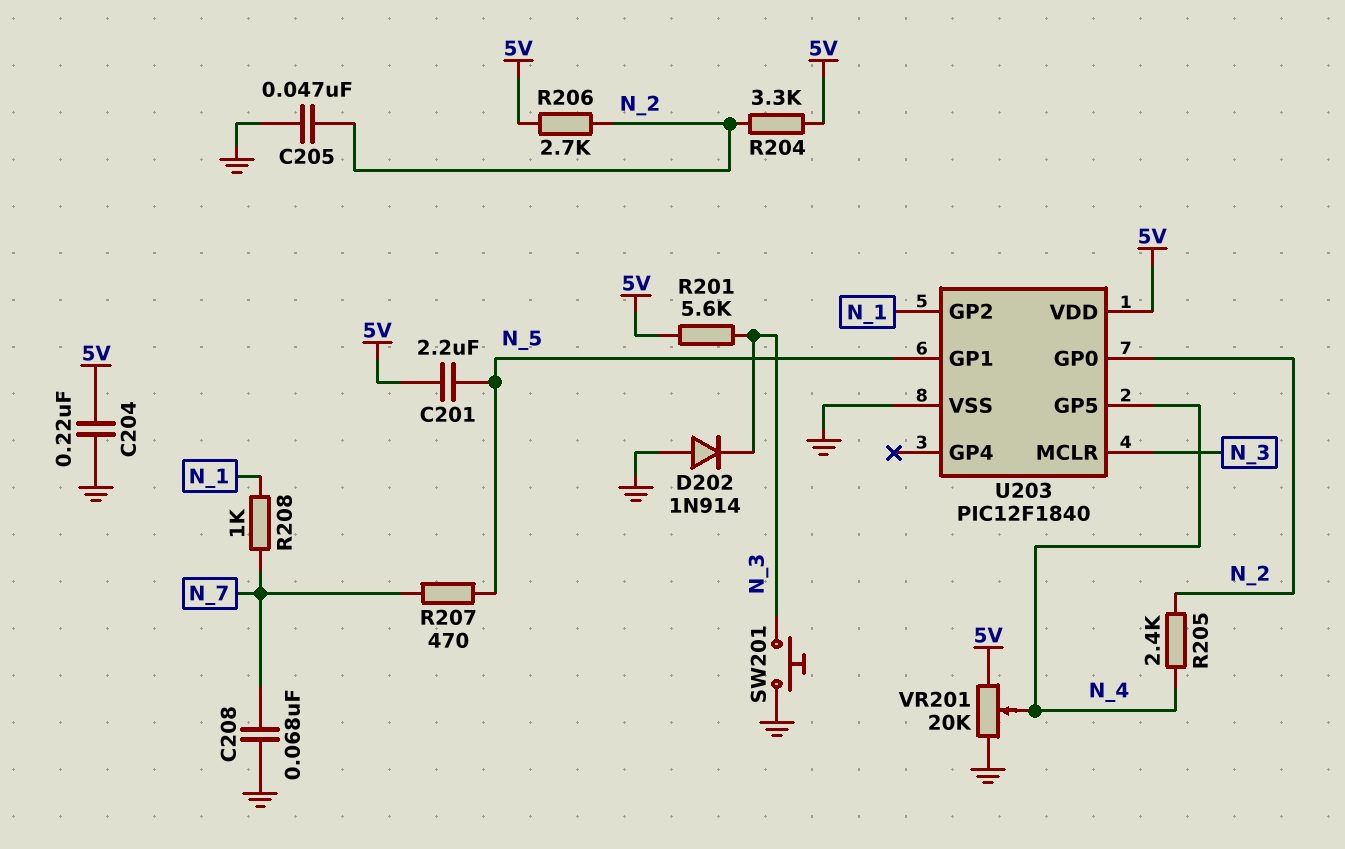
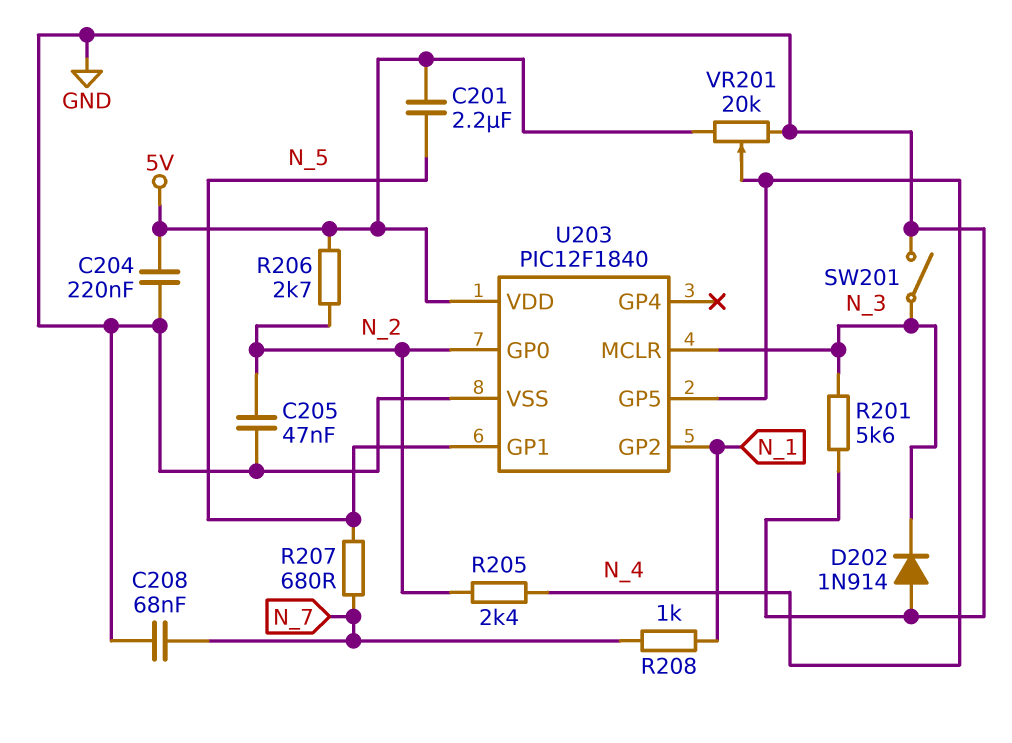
R201: 5.6k (5V, N_3) -> 5.6k (GND, N_3)
R204: 3.3k (5V, N_2) -> none
R207: 470 (N_5, N_7) -> 680 (N_5, N_7)
SW201: button (GND, N_3) -> switch (GND, N_3)

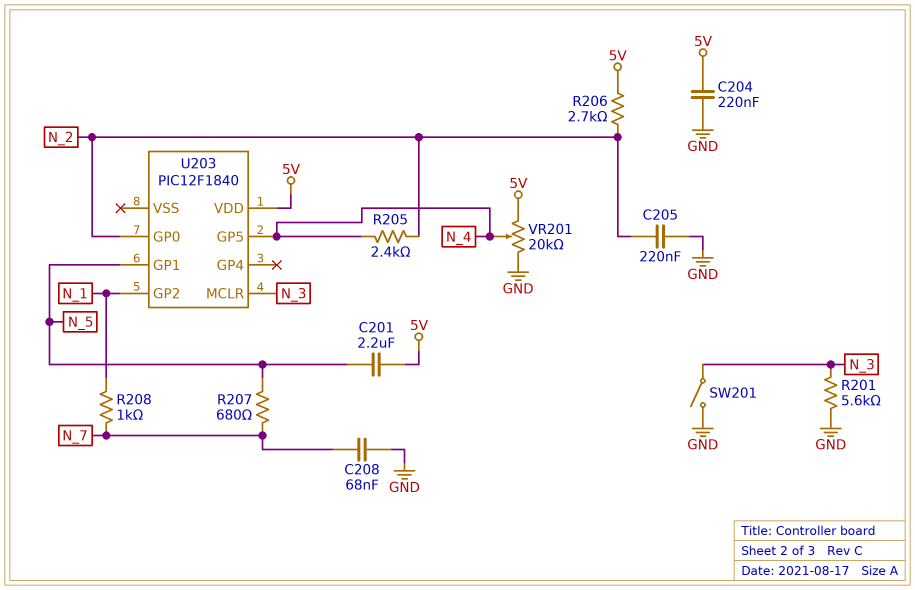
C205: 47nF (GND, N_2) -> 220nF (GND, N_2)
D202: diode 1N914 (A GND, K N_3) -> none
U203 pin VSS: GND -> none

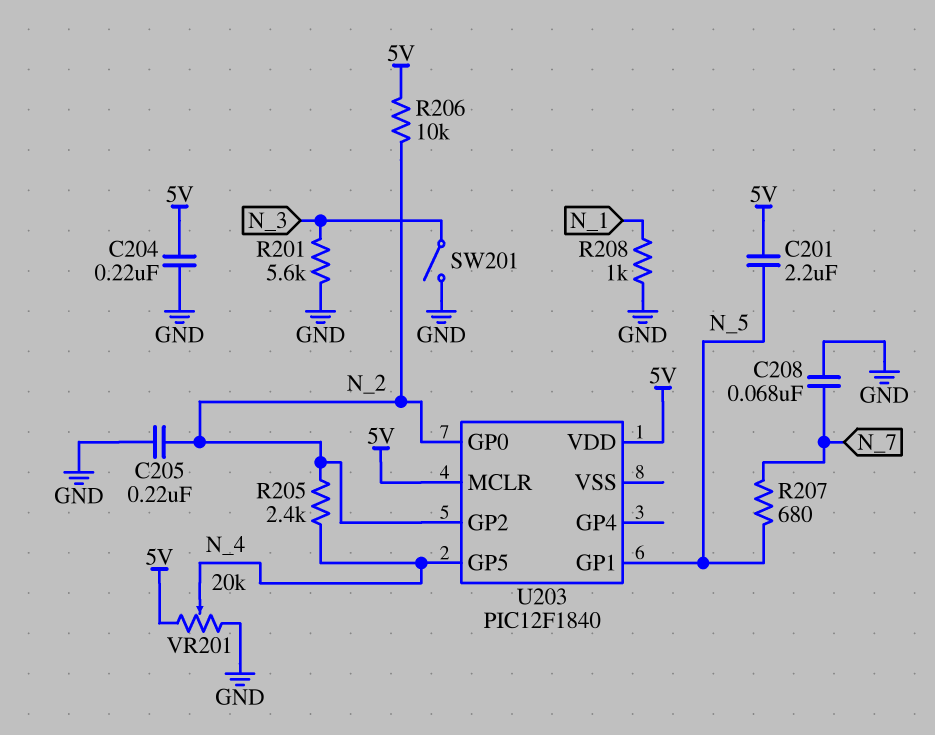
R206: 2.7k (5V, N_2) -> 10k (5V, N_2)
R208: 1k (N_1, N_7) -> 1k (GND, N_1)
U203 pin GP2: N_1 -> N_2
U203 pin MCLR: N_3 -> 5V

